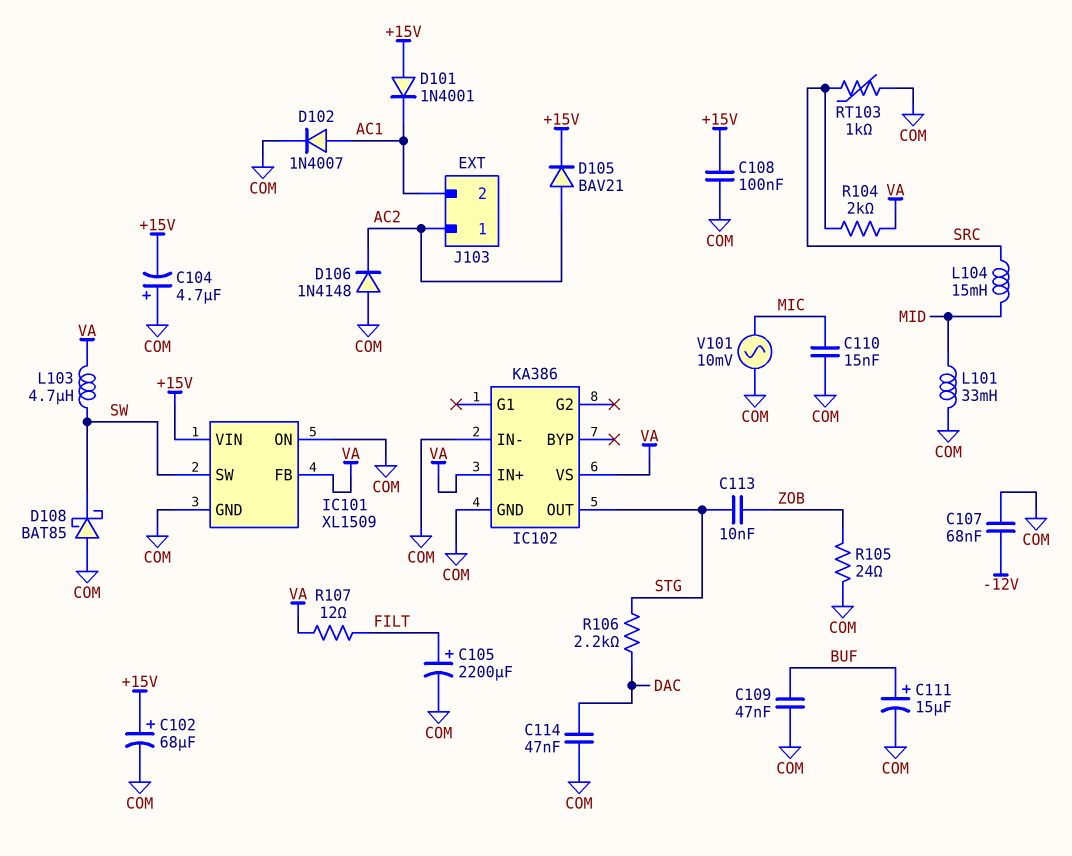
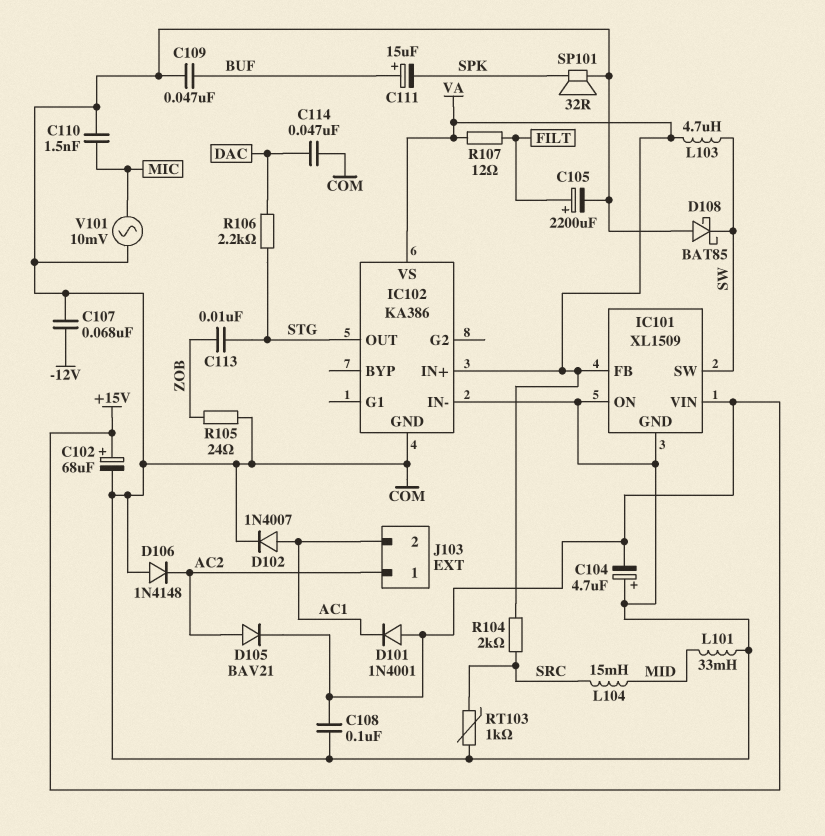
C110: 15nF (COM, MIC) -> 1.5nF (COM, MIC)
C111: 15uF (plus BUF, minus COM) -> 15uF (plus BUF, minus SPK)
SP101: none -> speaker 32R (COM, SPK)

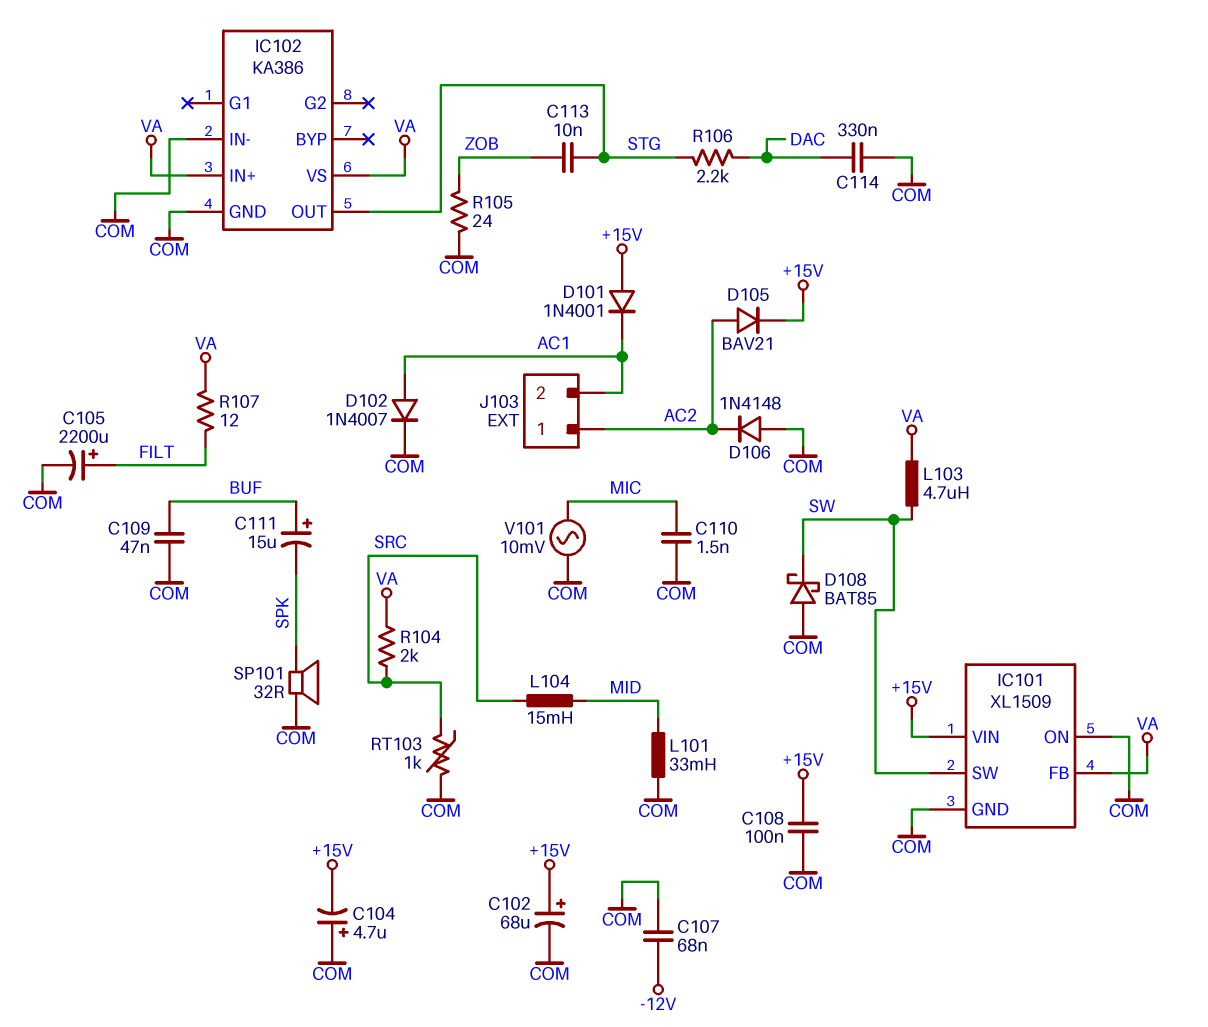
C114: 47nF (COM, DAC) -> 330nF (COM, DAC)

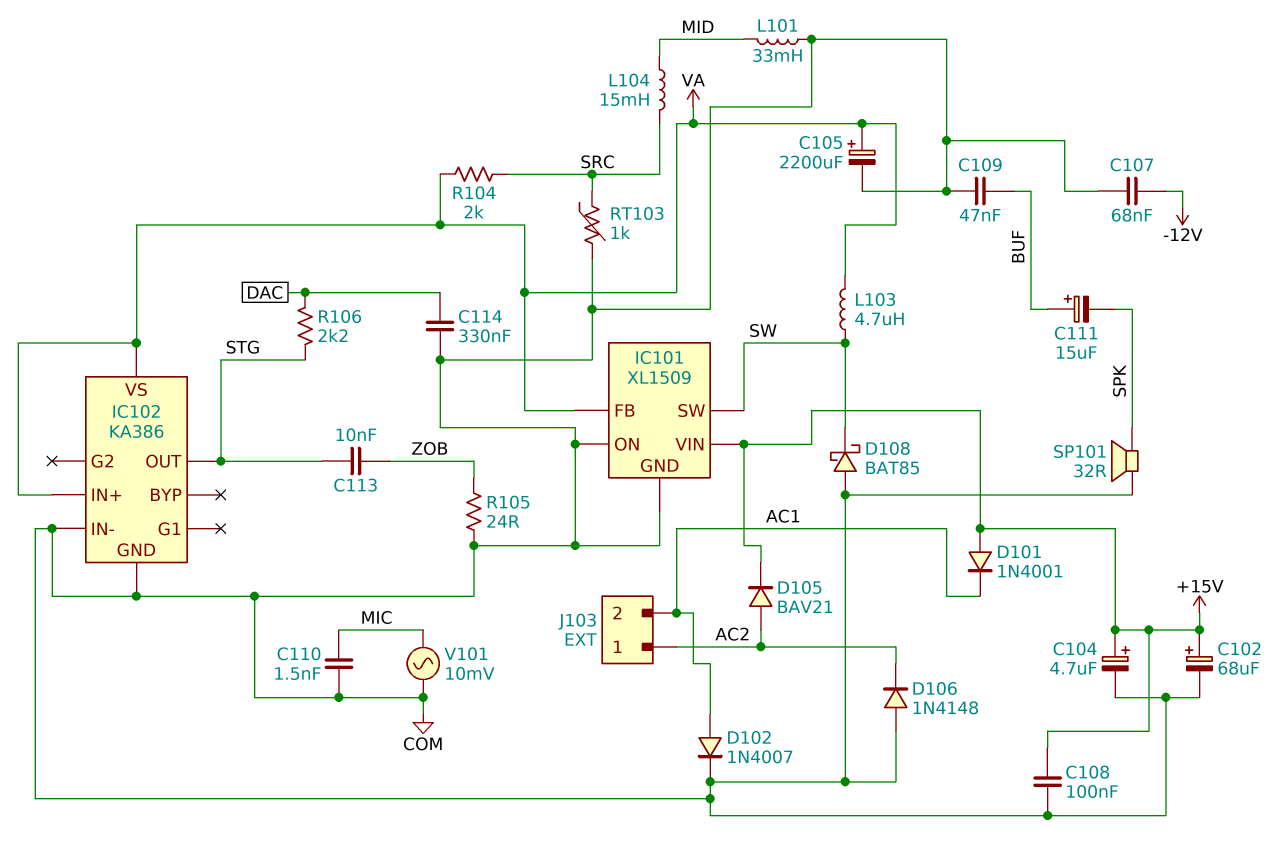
C104: 4.7uF (plus COM, minus +15V) -> 4.7uF (plus +15V, minus COM)
C105: 2200uF (plus FILT, minus COM) -> 2200uF (plus VA, minus COM)
R107: 12 (FILT, VA) -> none

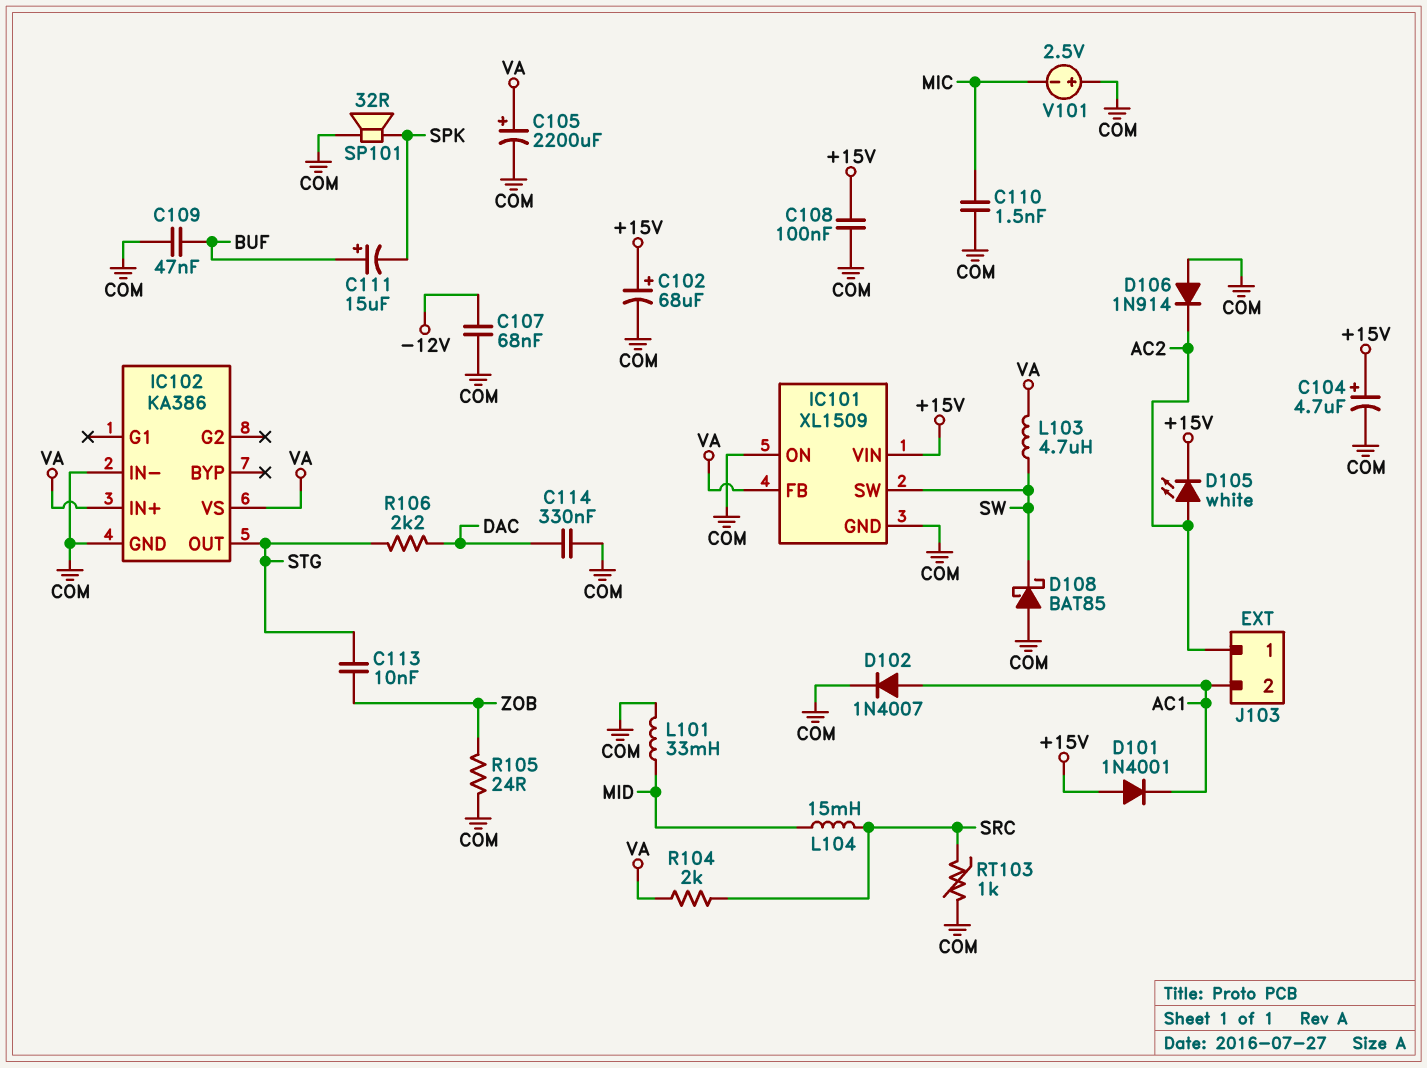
D105: diode BAV21 (A AC2, K +15V) -> LED white (A AC2, K +15V)
D106: diode 1N4148 (A COM, K AC2) -> diode 1N914 (A COM, K AC2)
V101: AC 10mV (COM, MIC) -> 2.5V (plus COM, minus MIC)

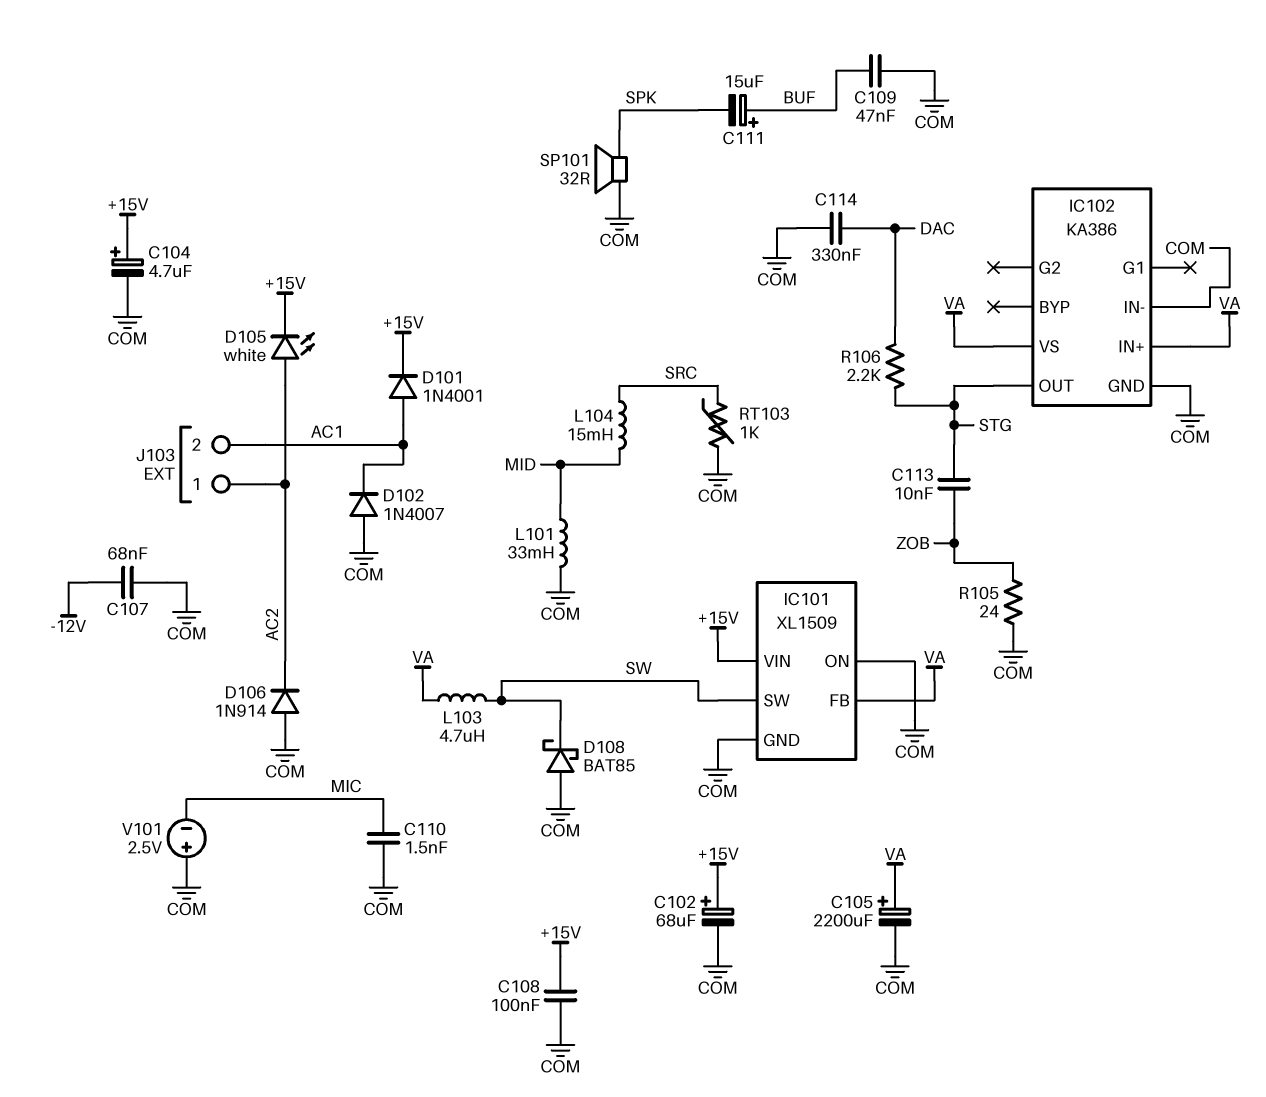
D101: diode 1N4001 (A +15V, K AC1) -> diode 1N4001 (A AC1, K +15V)
D102: diode 1N4007 (A AC1, K COM) -> diode 1N4007 (A COM, K AC1)
R104: 2k (SRC, VA) -> none

